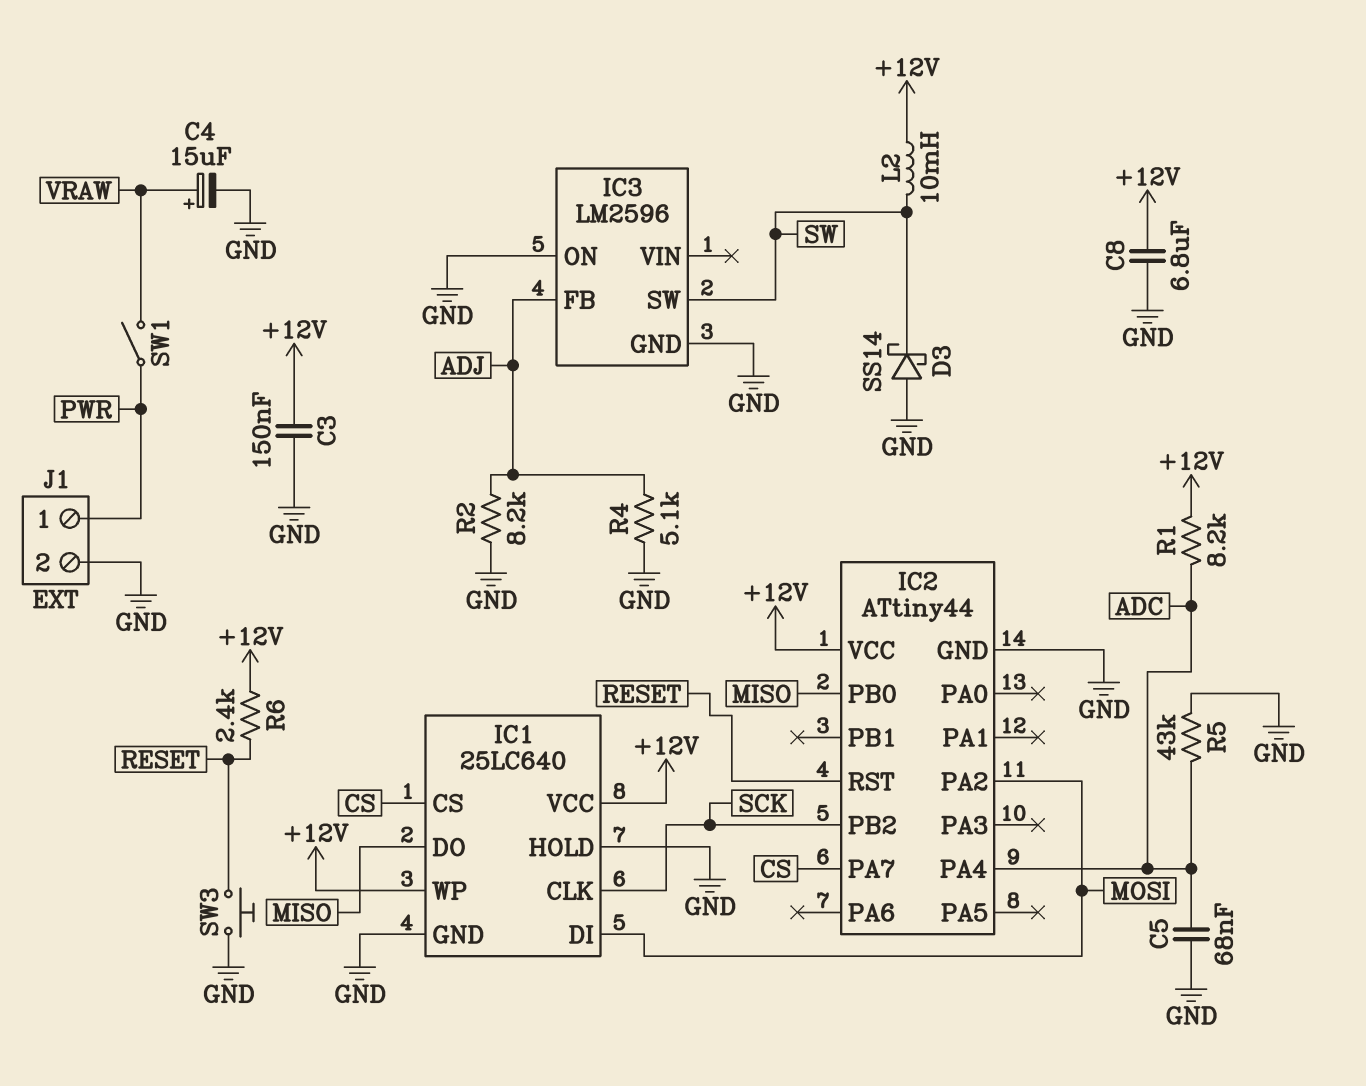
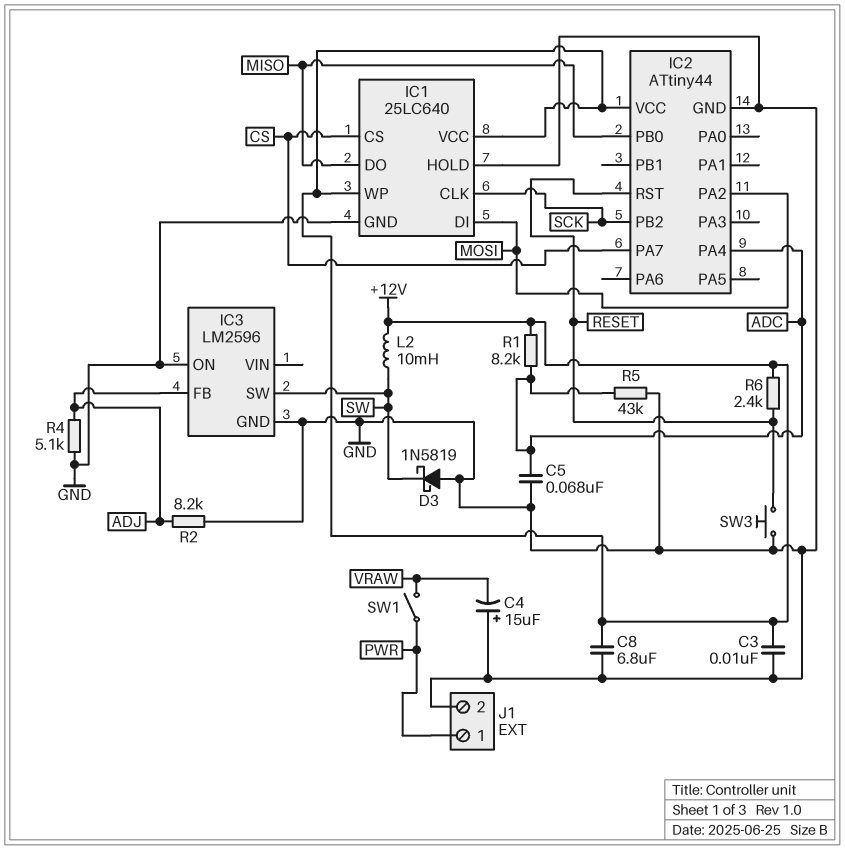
C3: 150nF (+12V, GND) -> 10nF (+12V, GND)
C4: 15uF (plus VRAW, minus GND) -> 15uF (plus GND, minus VRAW)
D3: schottky SS14 (A GND, K SW) -> schottky 1N5819 (A GND, K SW)

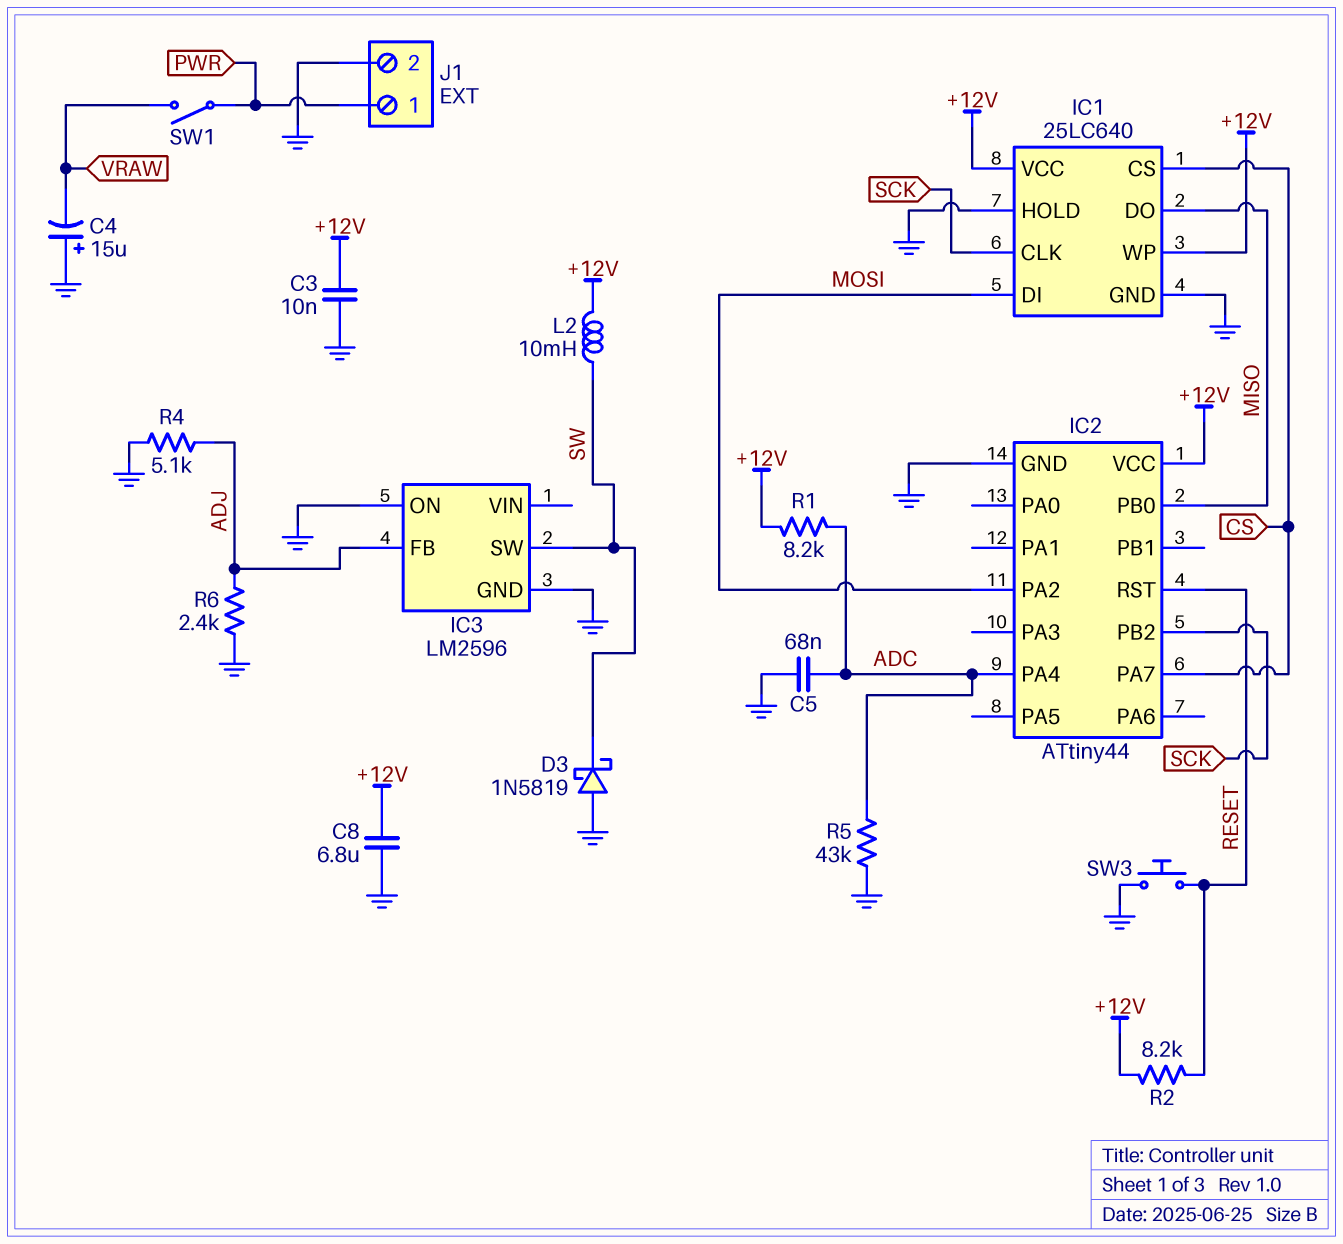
R2: 8.2k (ADJ, GND) -> 8.2k (+12V, RESET)
R6: 2.4k (+12V, RESET) -> 2.4k (ADJ, GND)

